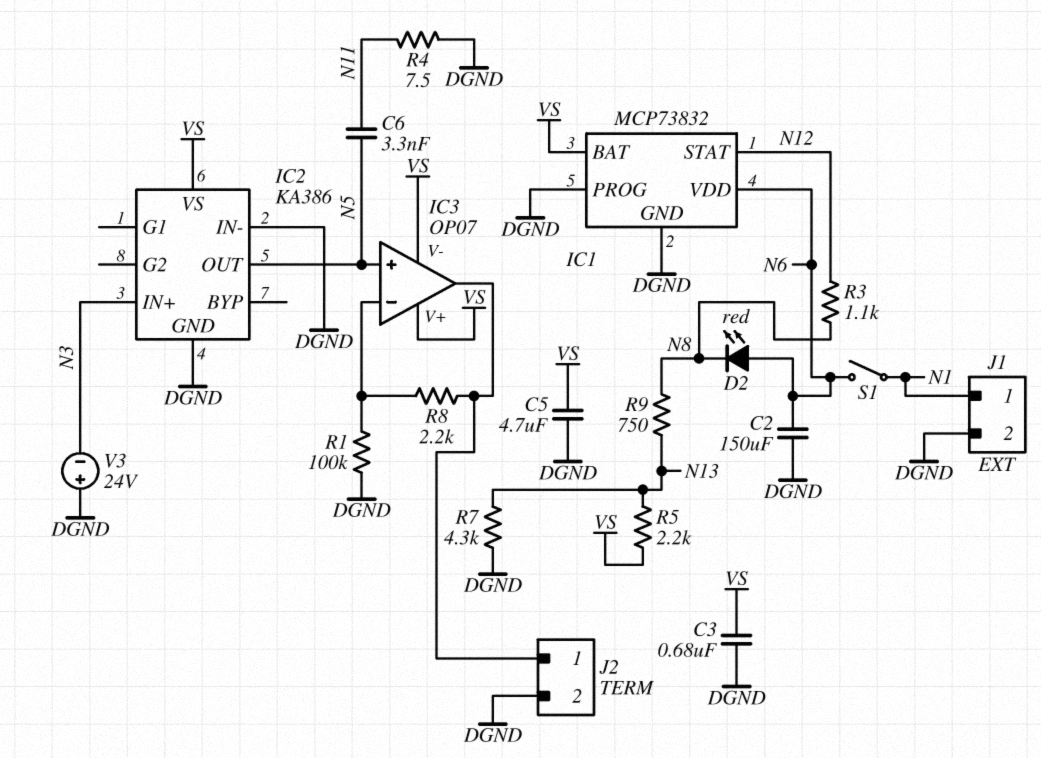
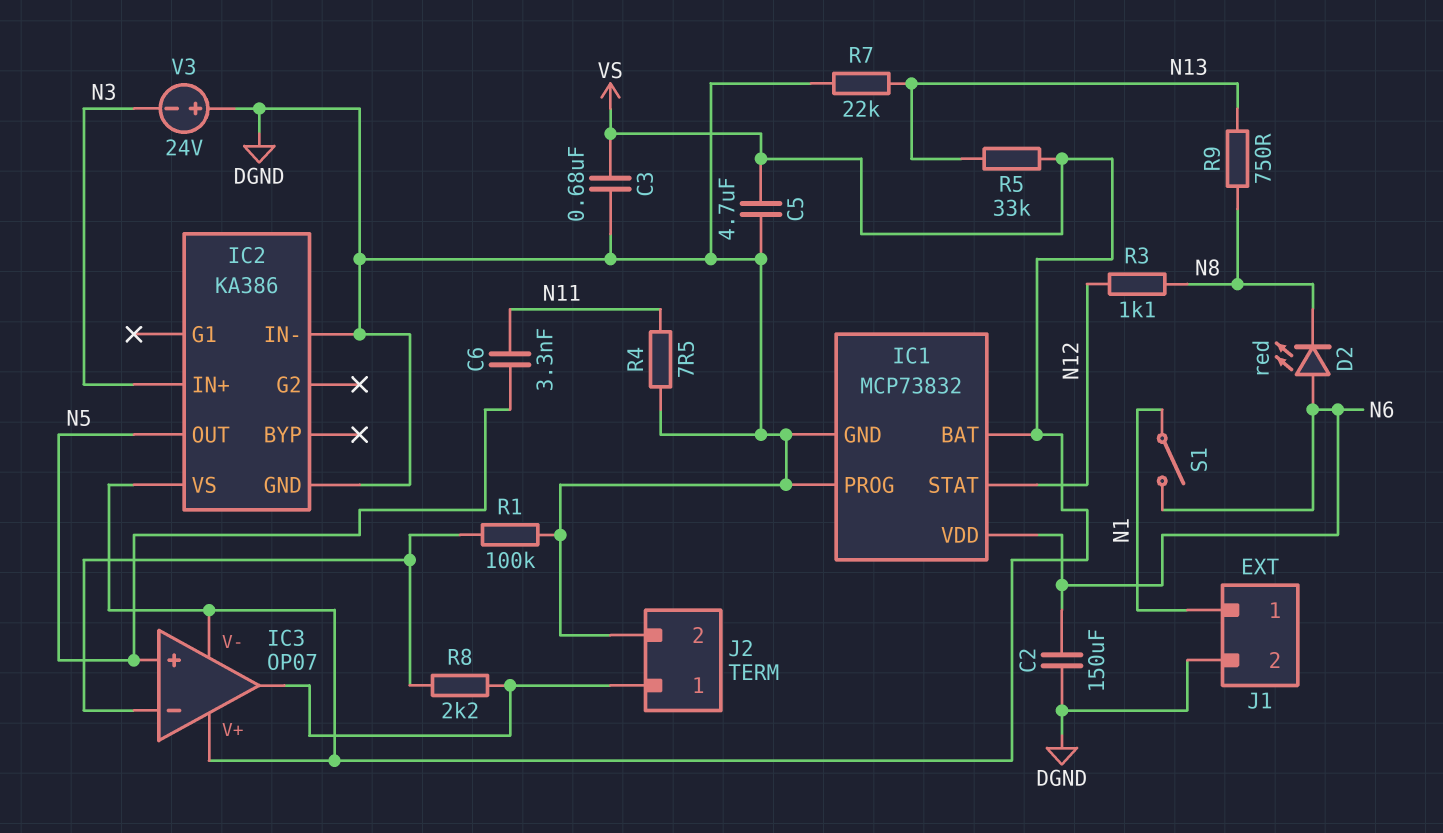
R5: 2.2k (N13, VS) -> 33k (N13, VS)
R7: 4.3k (DGND, N13) -> 22k (DGND, N13)

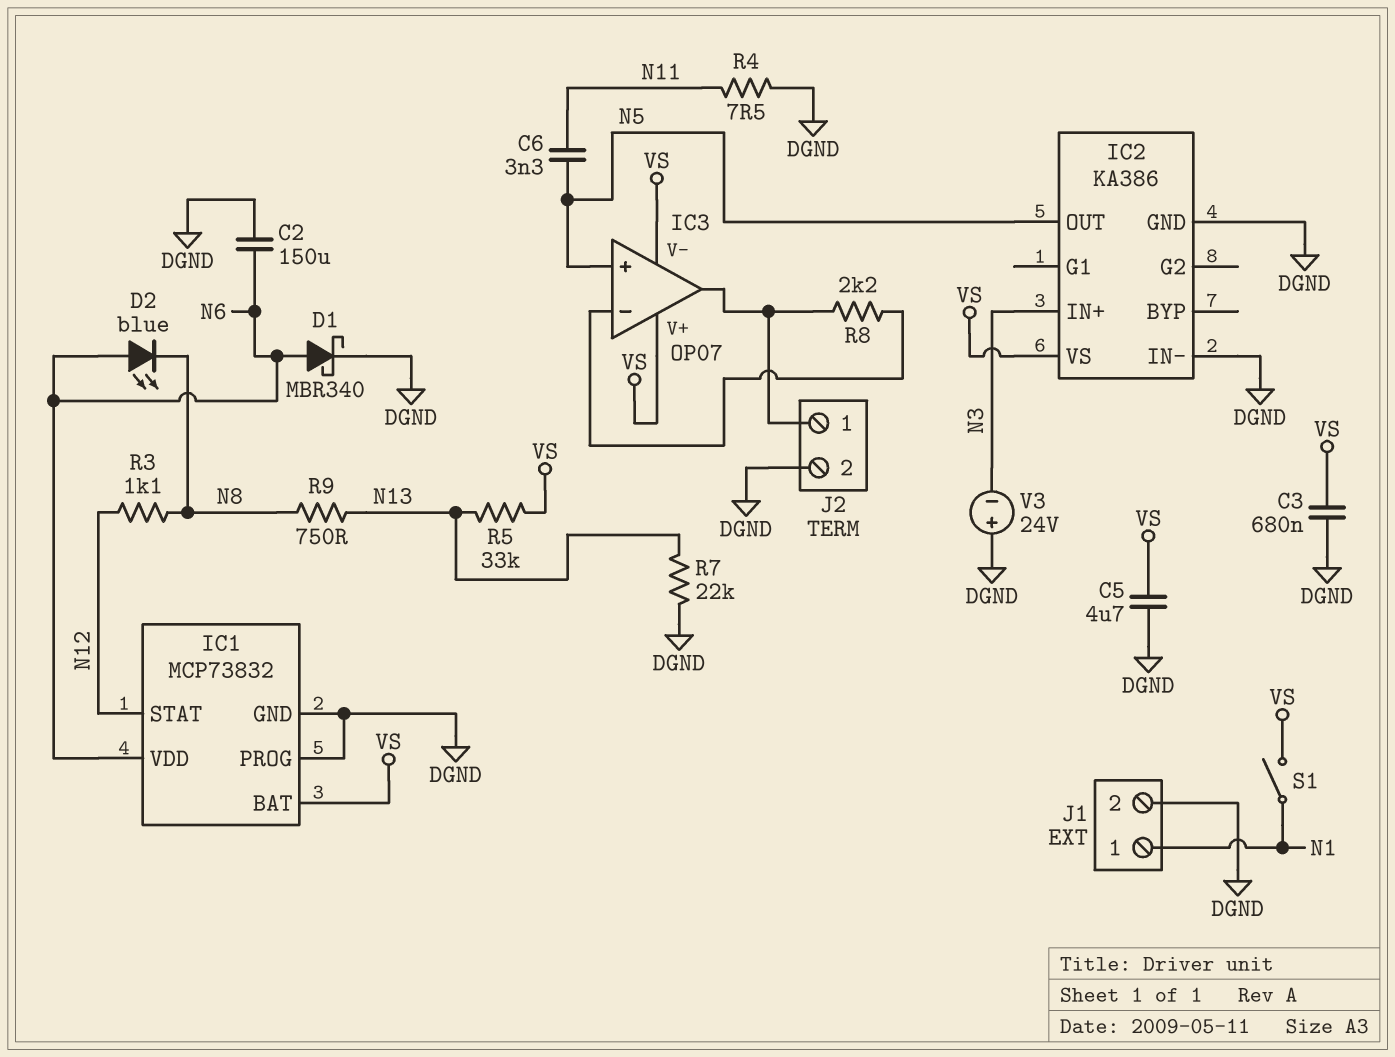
D1: none -> schottky MBR340 (A N6, K DGND)
D2: LED red (A N6, K N8) -> LED blue (A N6, K N8)
R1: 100k (DGND, IC3/in-) -> none
S1: switch (N1, N6) -> switch (N1, VS)

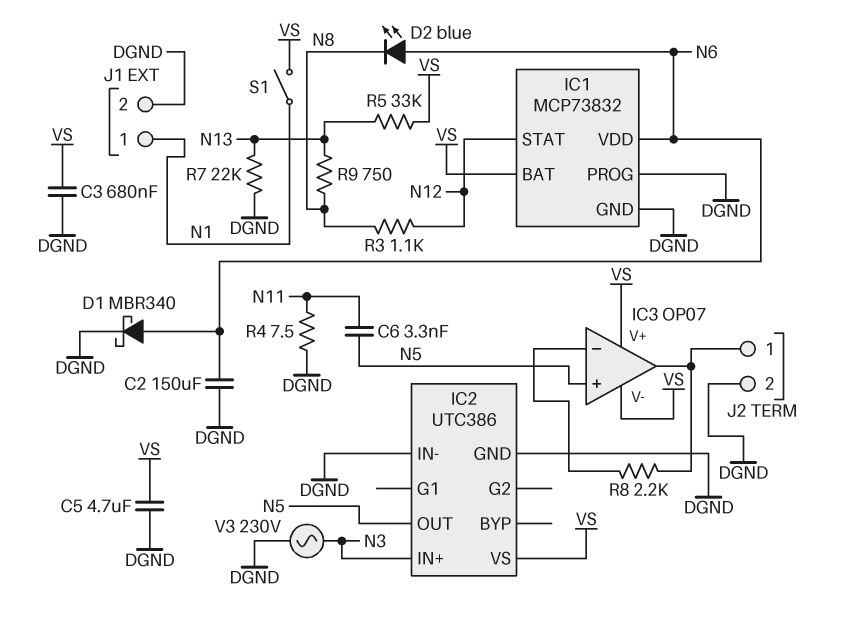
IC2: KA386 -> UTC386
V3: 24V (plus DGND, minus N3) -> AC 230V (DGND, N3)

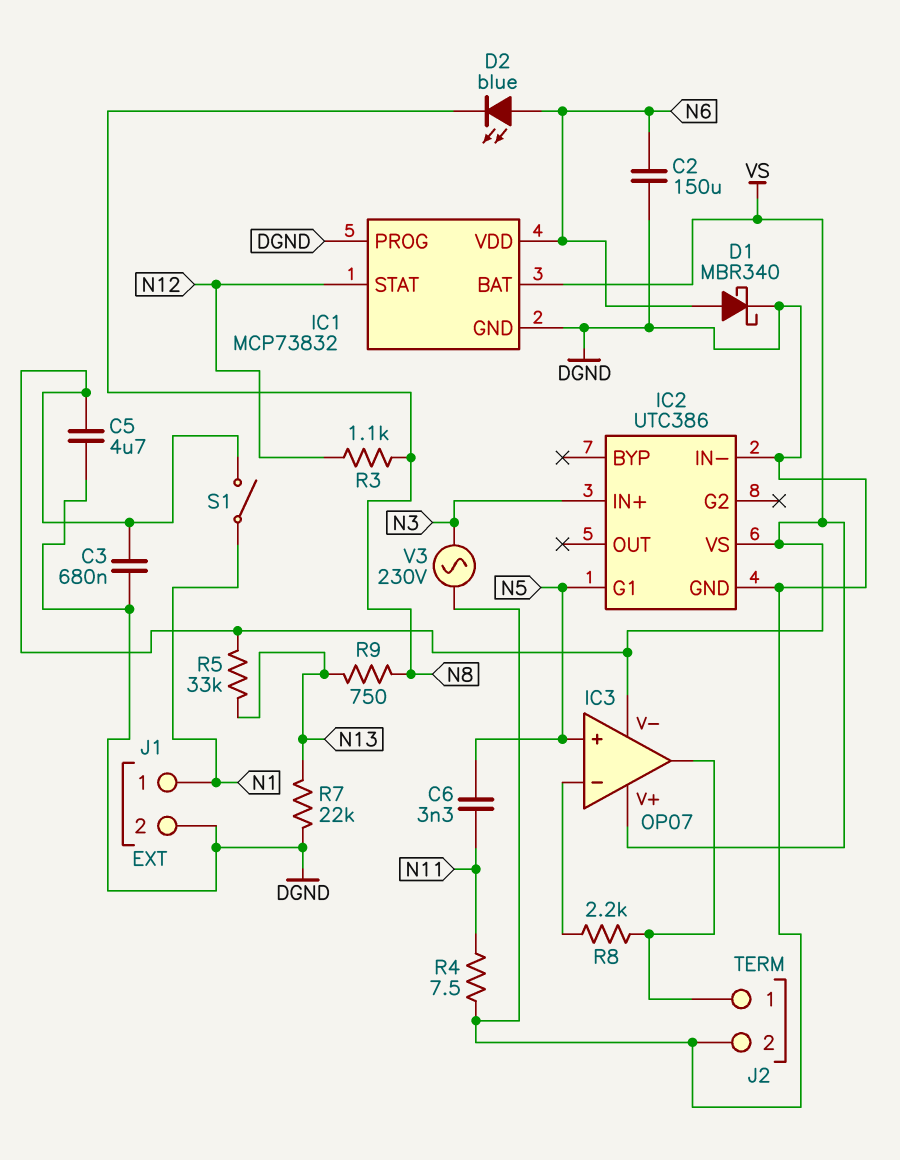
IC2 pin G1: none -> N5
IC2 pin OUT: N5 -> none

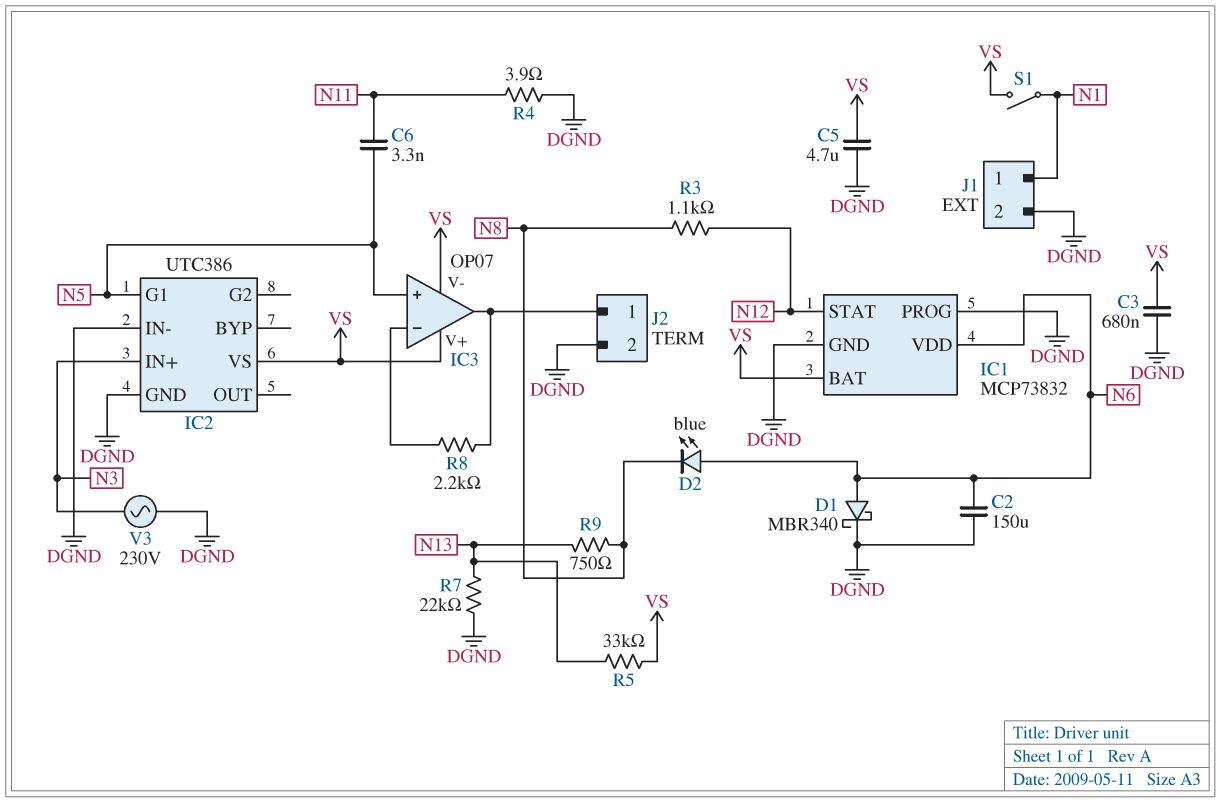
R4: 7.5 (DGND, N11) -> 3.9 (DGND, N11)

